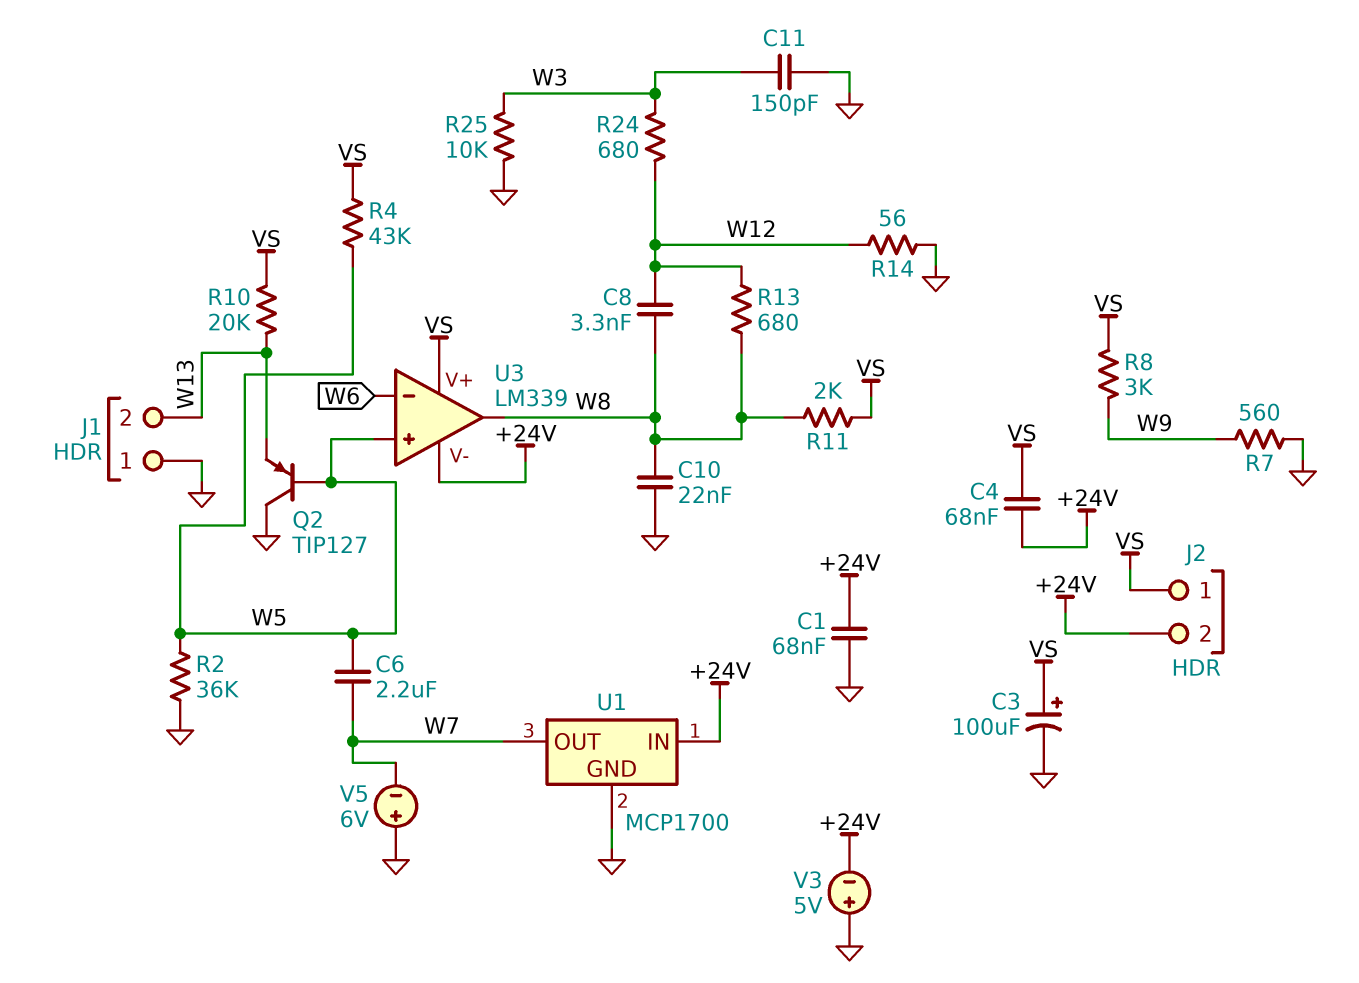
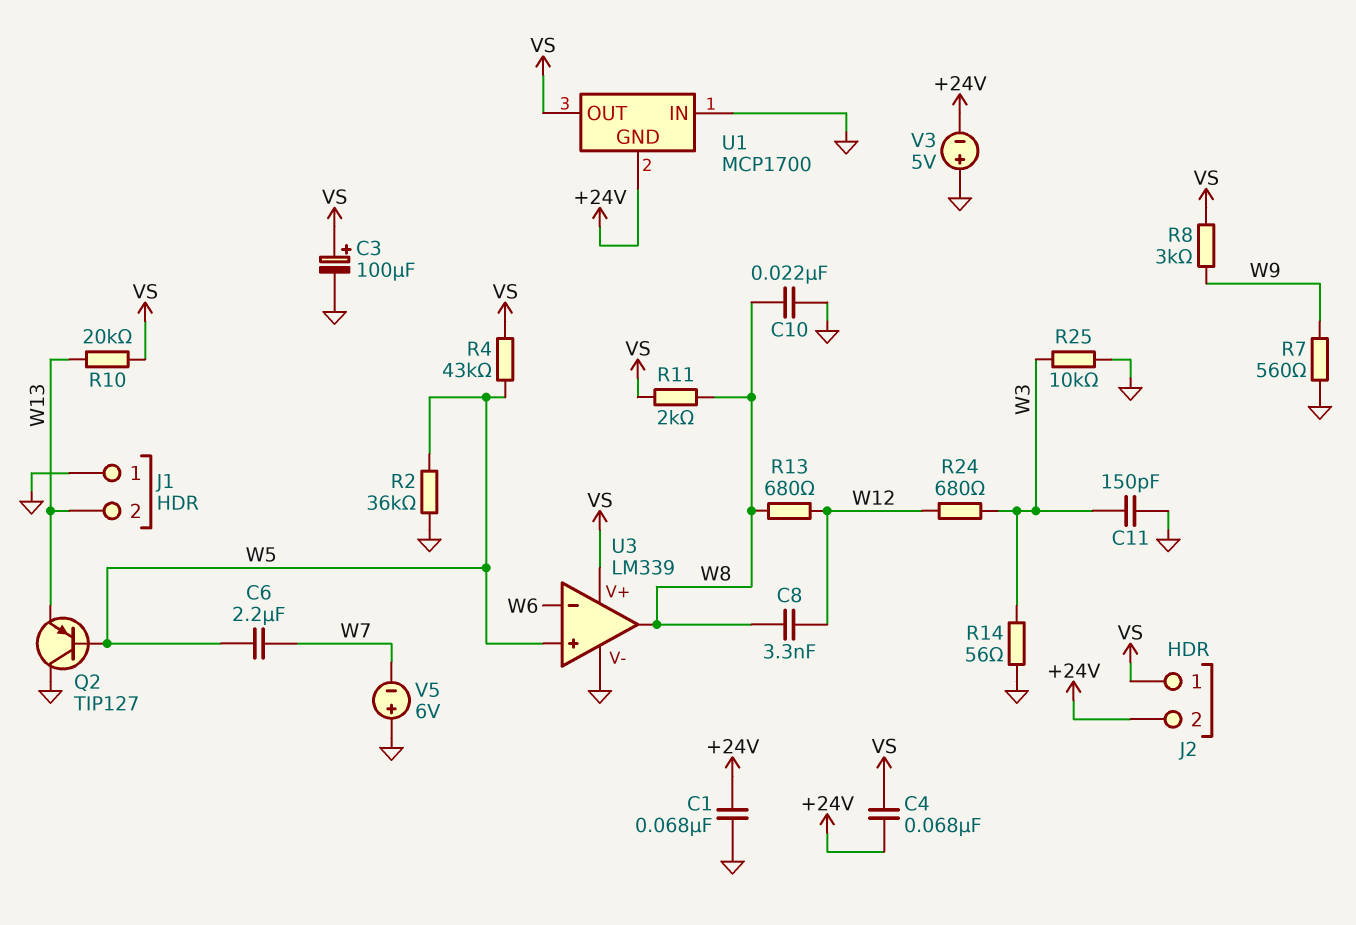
R14: 56 (GND, W12) -> 56 (GND, W3)
U1 pin GND: GND -> +24V
U1 pin IN: +24V -> GND
U1 pin OUT: W7 -> VS
U3 pin V-: +24V -> GND

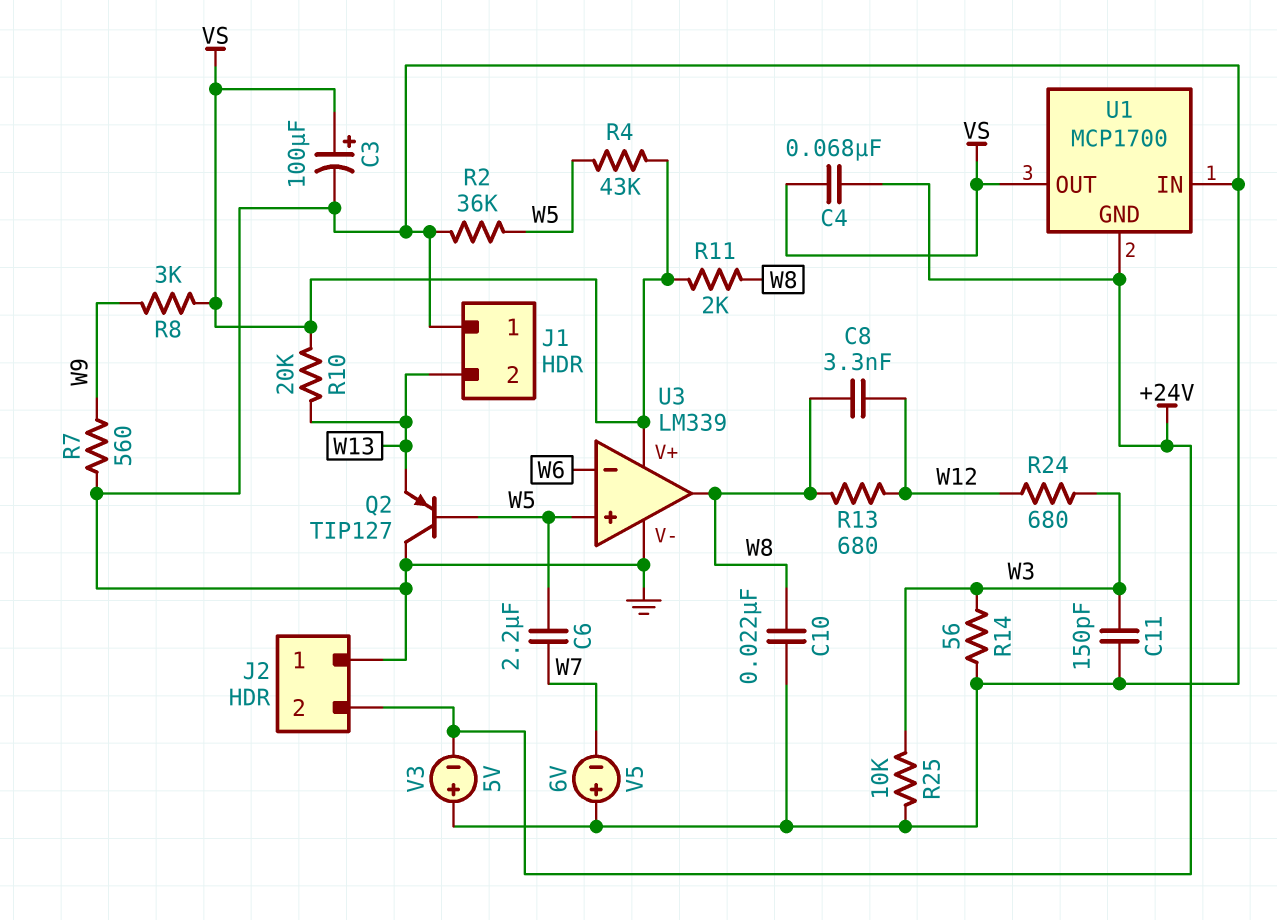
C1: 68nF (+24V, GND) -> none
J2 pin 1: VS -> GND

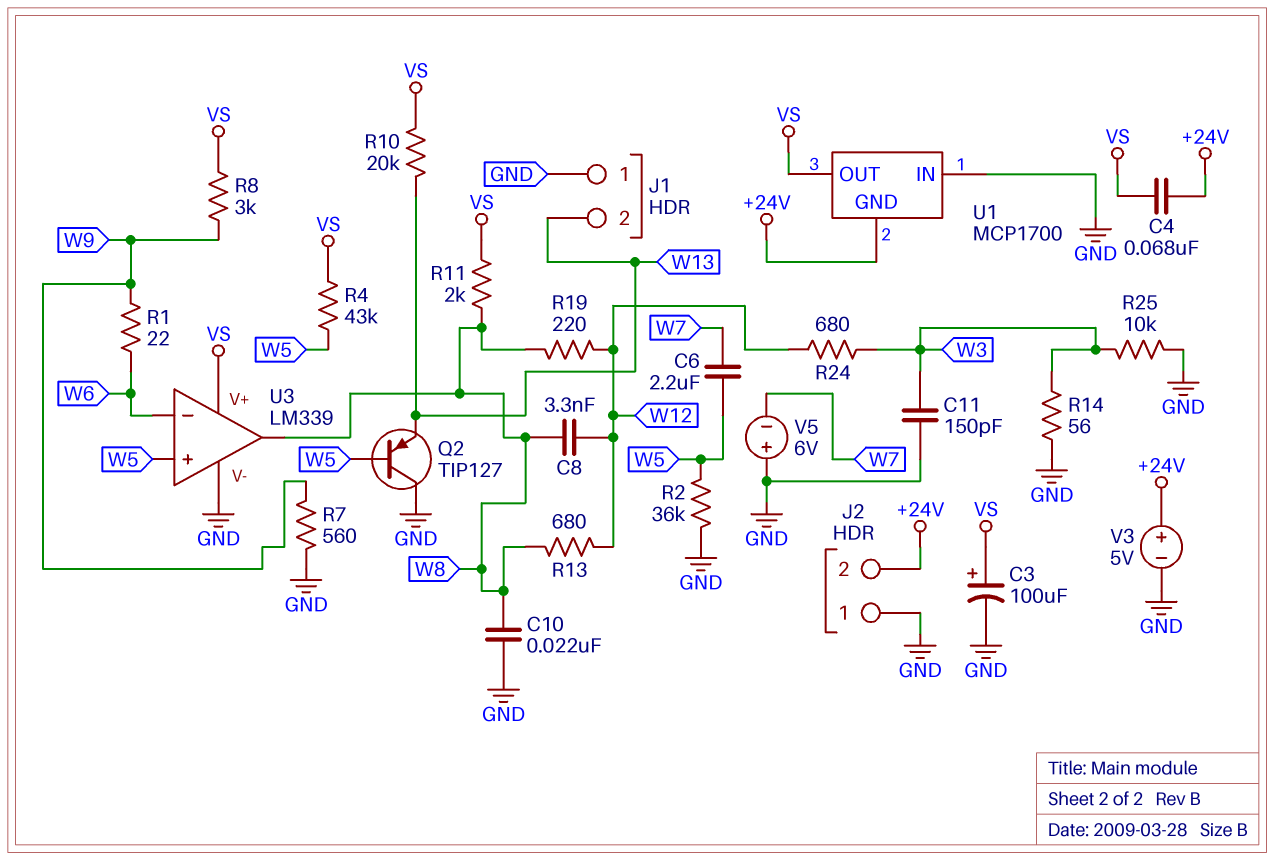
R1: none -> 22 (W6, W9)
R19: none -> 220 (W8, W12)
V3: 5V (plus GND, minus +24V) -> 5V (plus +24V, minus GND)

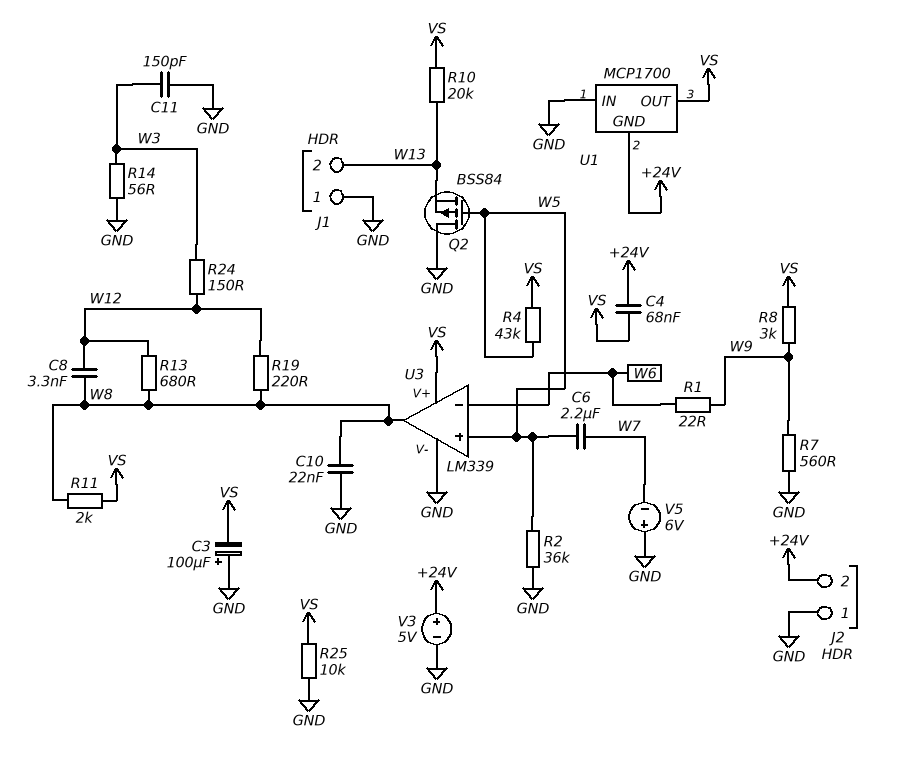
C3: 100uF (plus VS, minus GND) -> 100uF (plus GND, minus VS)
Q2: PNP TIP127 (B W5, C GND, E W13) -> PMOS BSS84 (G W5, D GND, S W13)
R24: 680 (W3, W12) -> 150 (W3, W12)
R25: 10k (GND, W3) -> 10k (GND, VS)

